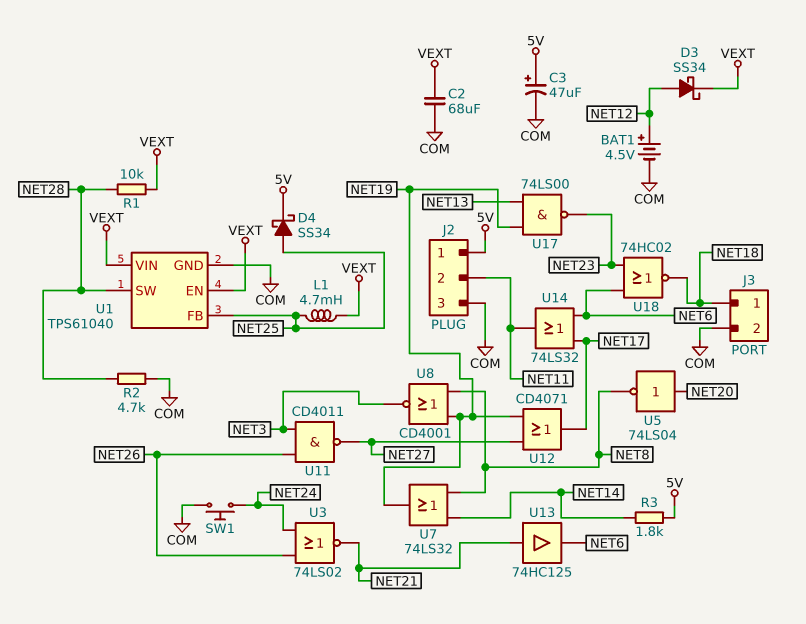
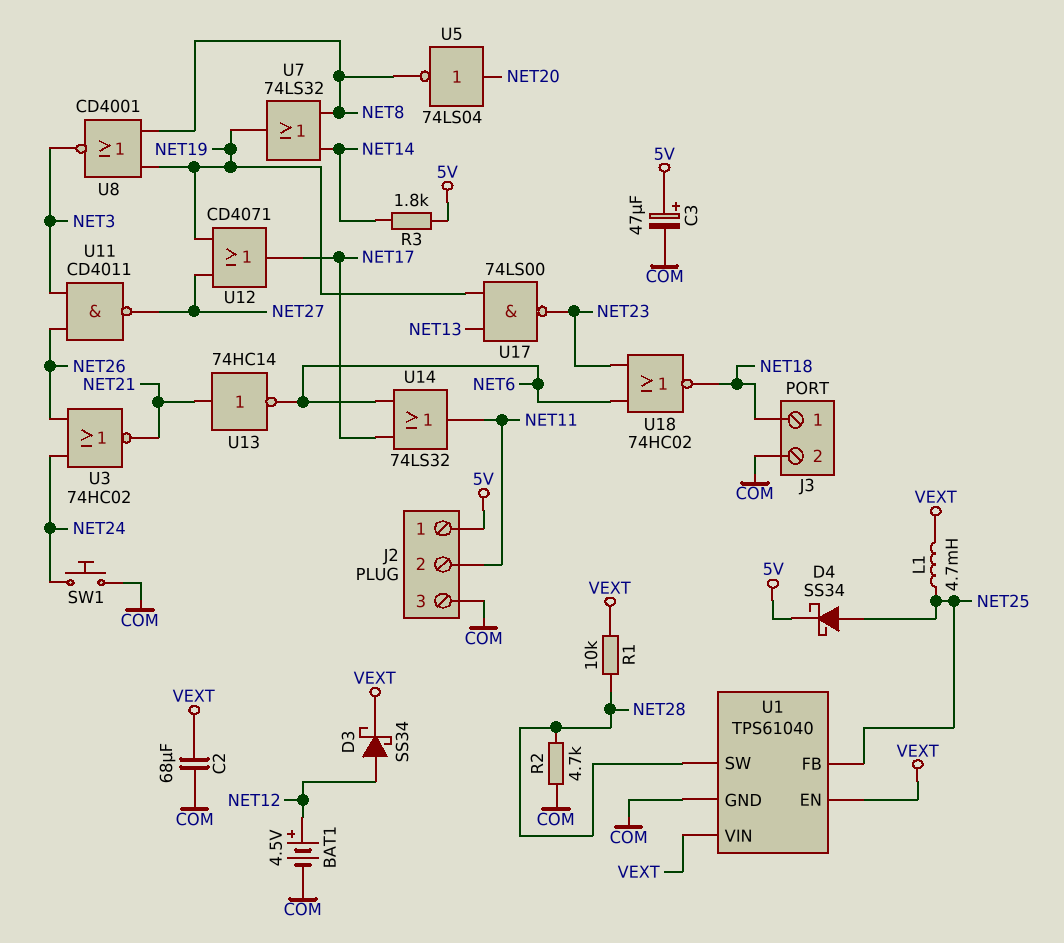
U3: NOR 74LS02 (in NET24, in NET26, out NET21) -> NOR 74HC02 (in NET24, in NET26, out NET21)
U13: buffer 74HC125 (in NET21, out NET6) -> NOT 74HC14 (in NET21, out NET6)

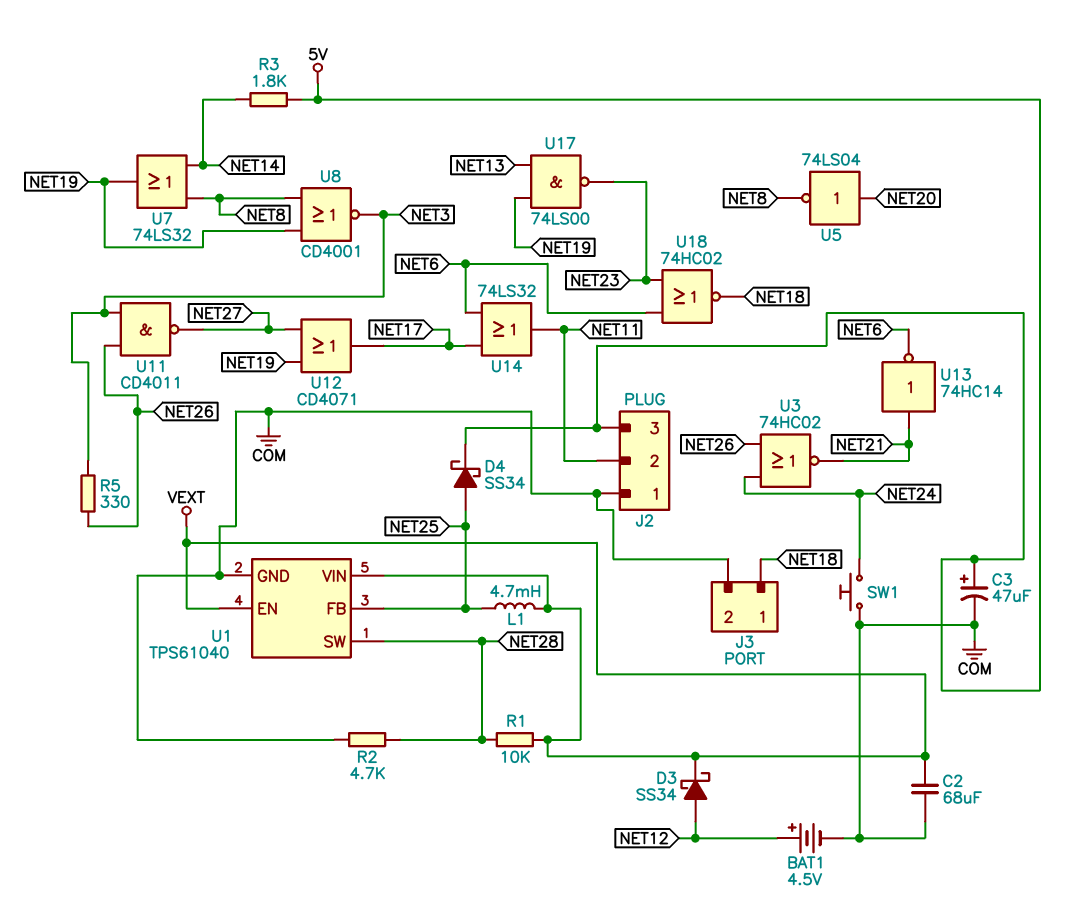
J2 pin 1: 5V -> COM
J2 pin 3: COM -> 5V
R5: none -> 330 (NET3, NET26)

